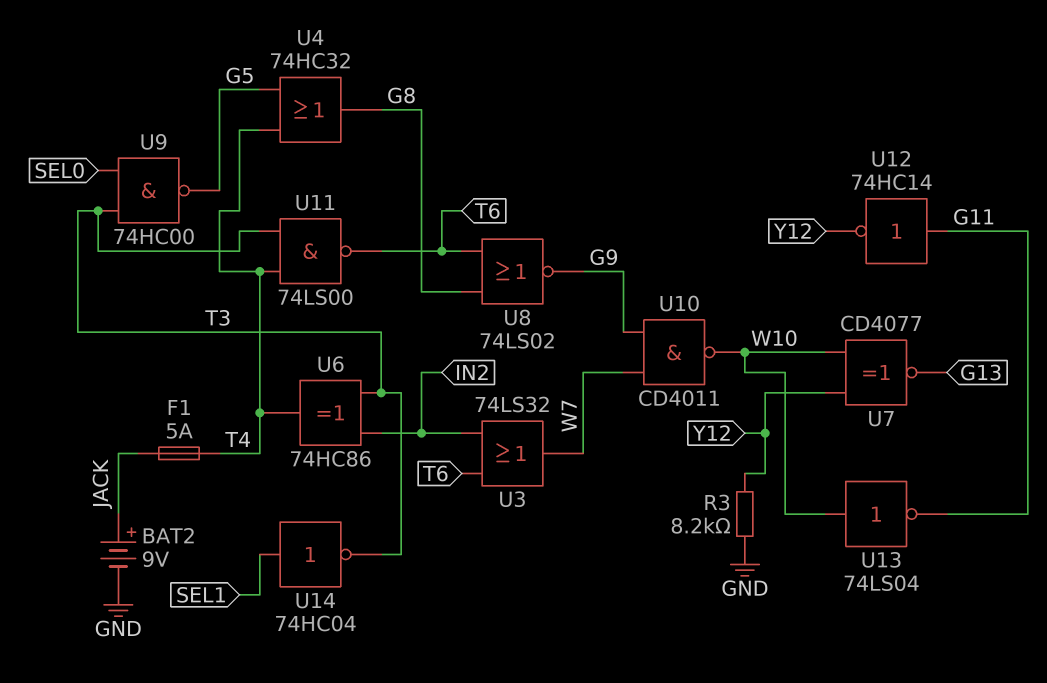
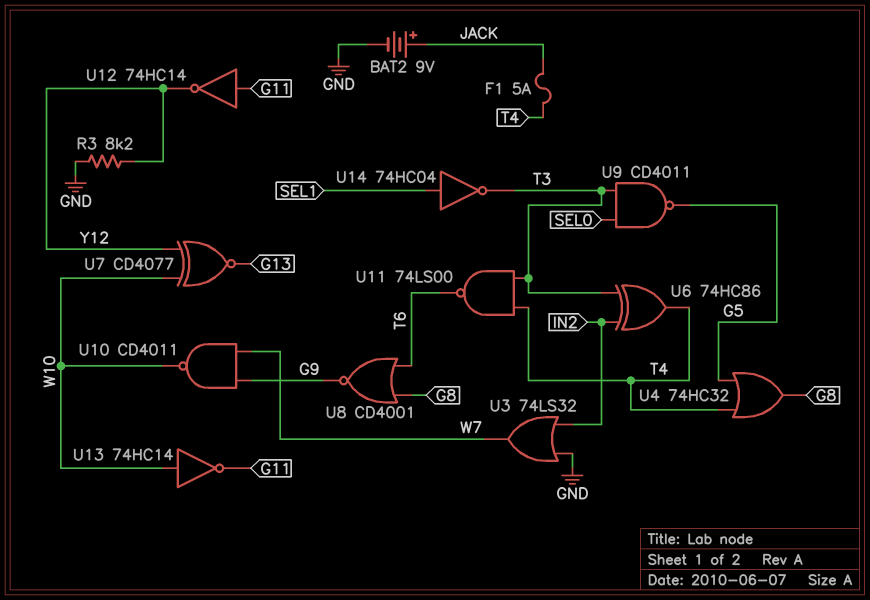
U3: OR 74LS32 (in IN2, in T6, out W7) -> OR 74LS32 (in GND, in IN2, out W7)
U8: NOR 74LS02 (in G8, in T6, out G9) -> NOR CD4001 (in G8, in T6, out G9)
U9: NAND 74HC00 (in SEL0, in T3, out G5) -> NAND CD4011 (in SEL0, in T3, out G5)
U13: NOT 74LS04 (in W10, out G11) -> NOT 74HC14 (in W10, out G11)

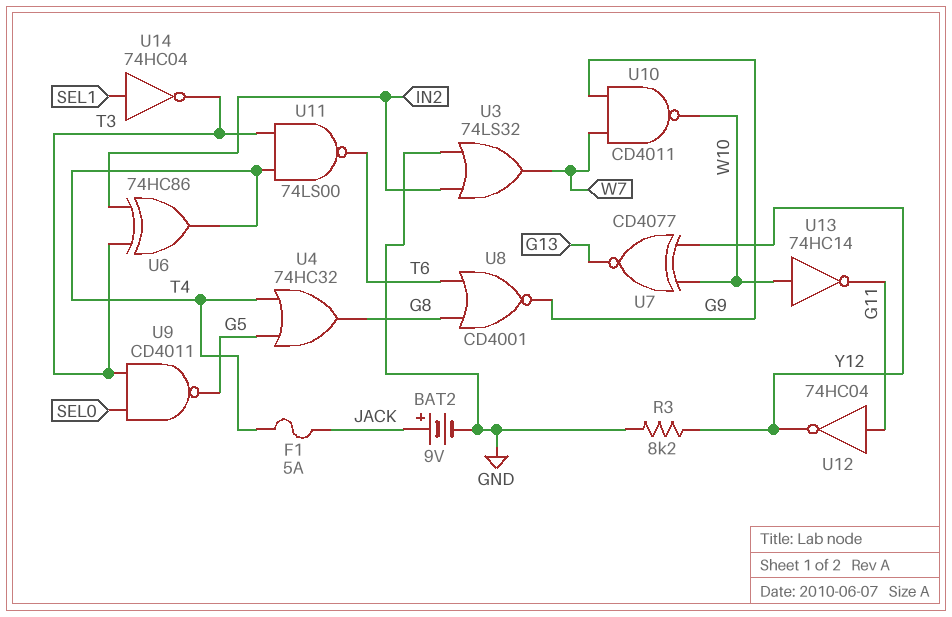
U12: NOT 74HC14 (in G11, out Y12) -> NOT 74HC04 (in G11, out Y12)

